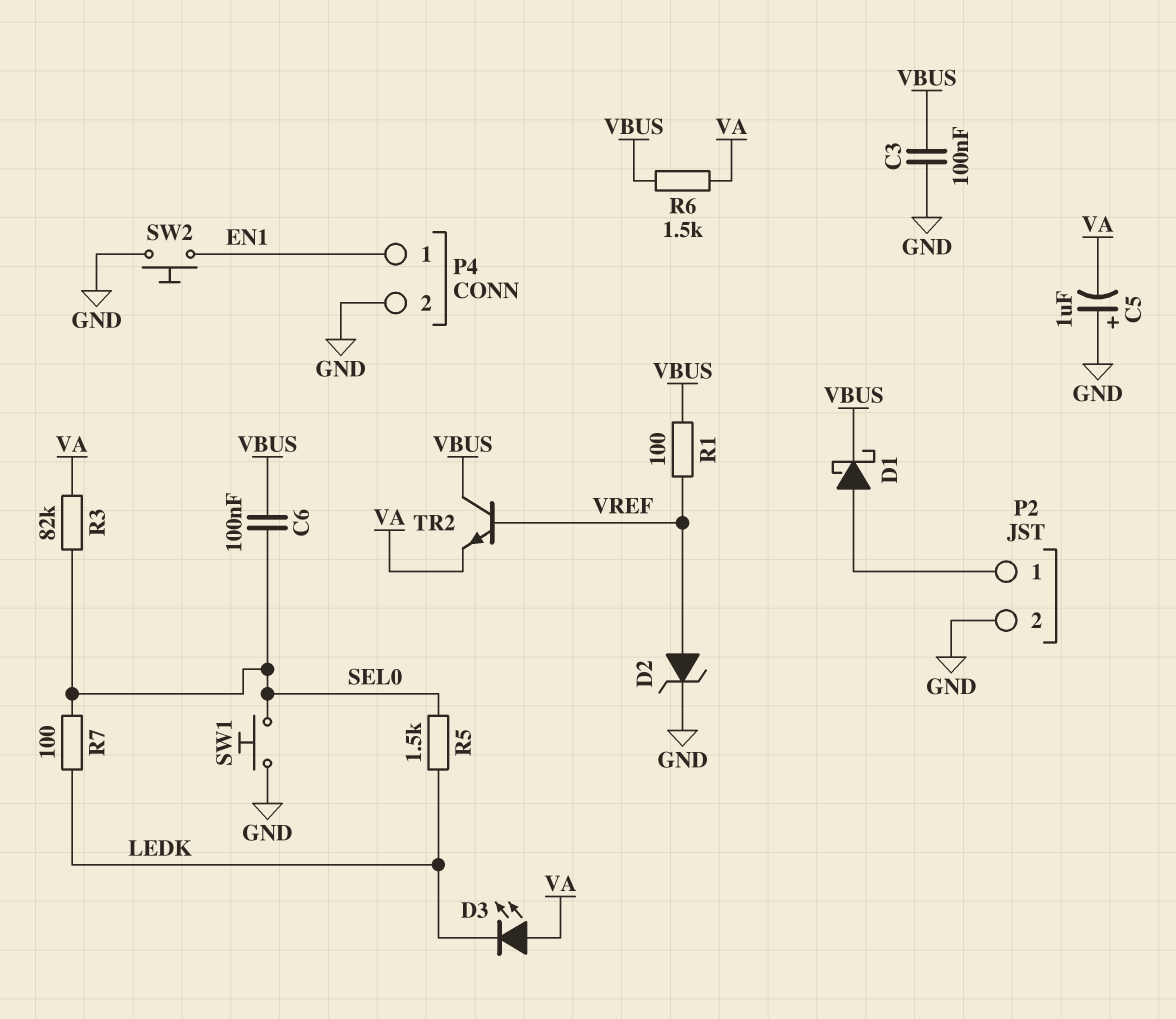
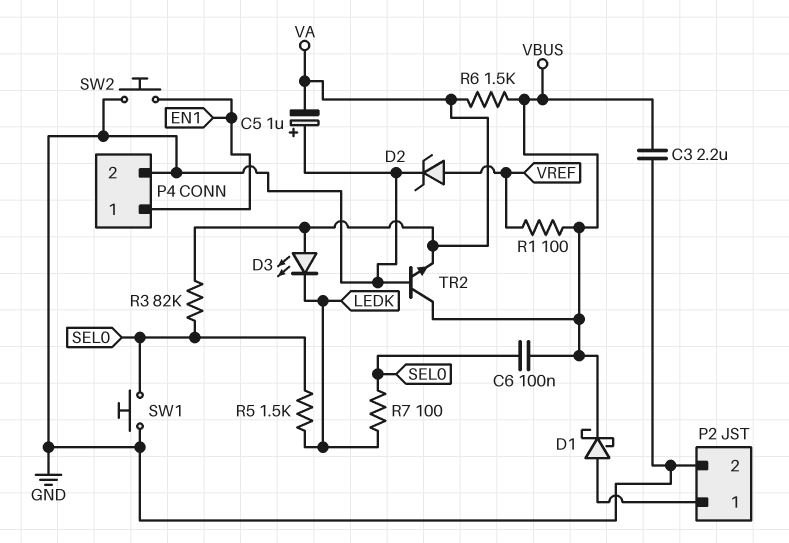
C3: 100nF (GND, VBUS) -> 2.2uF (GND, VBUS)
TR2: NPN (B VREF, C VBUS, E VA) -> NPN (B GND, C VBUS, E VA)

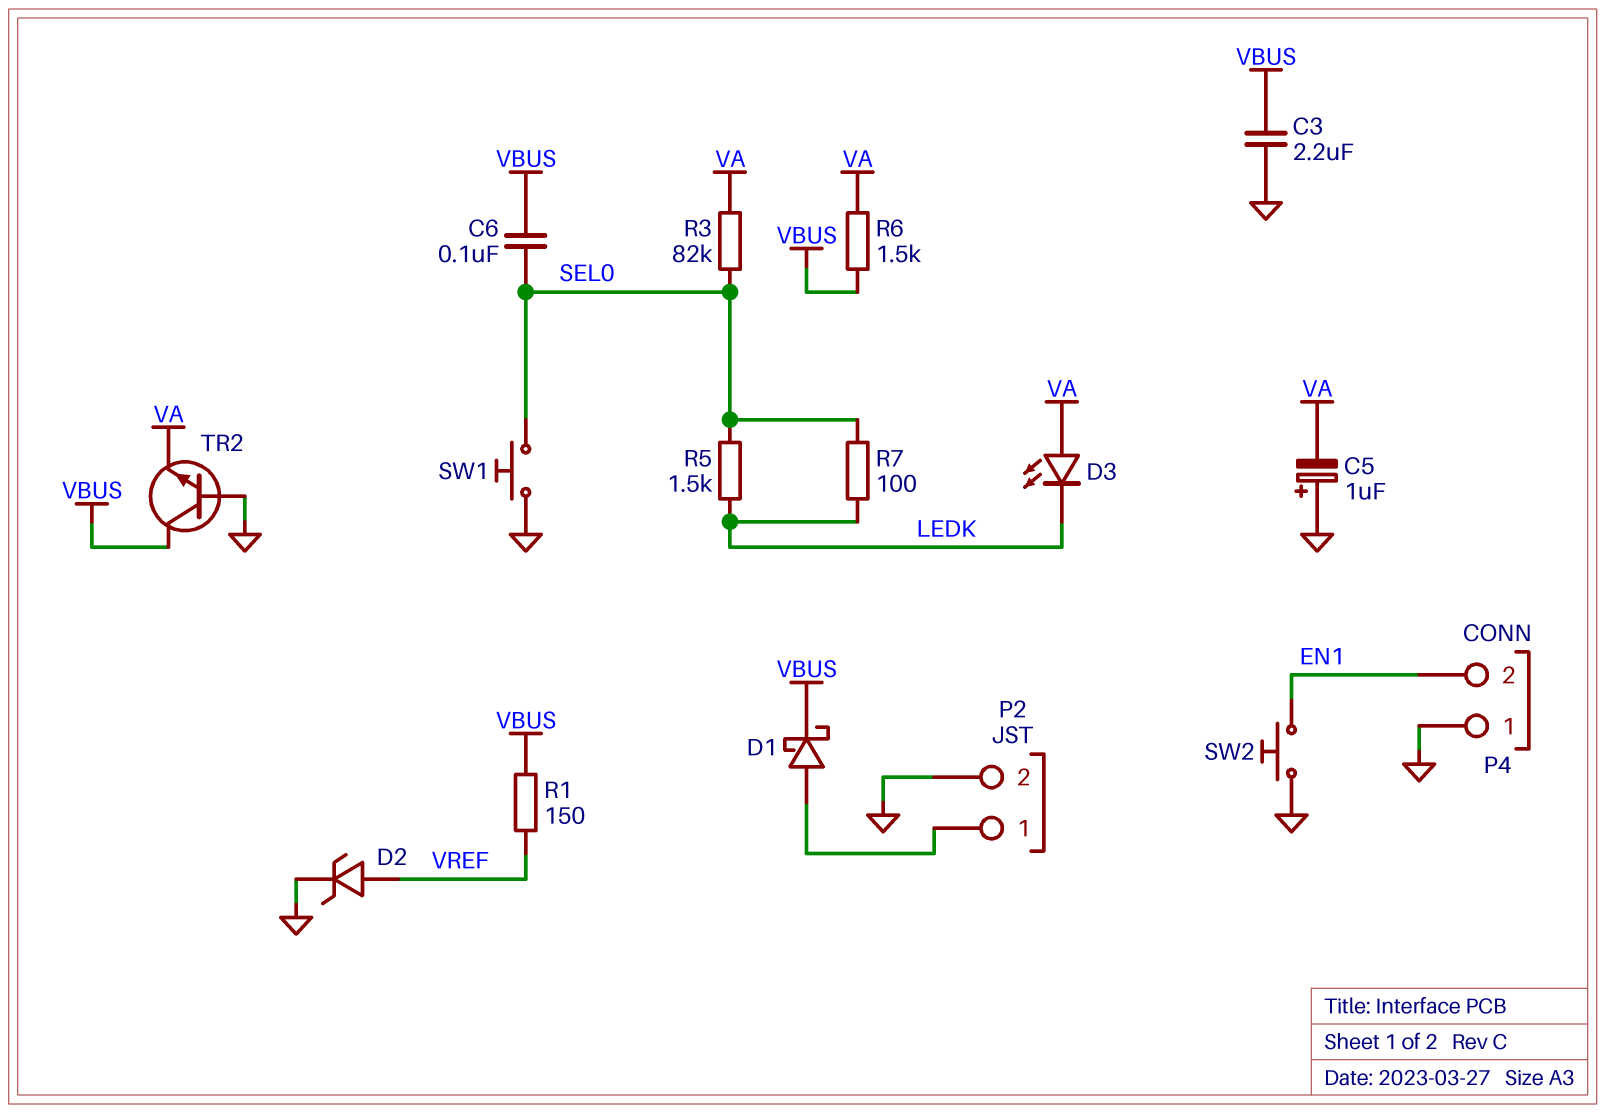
P4 pin 1: EN1 -> GND
P4 pin 2: GND -> EN1
R1: 100 (VBUS, VREF) -> 150 (VBUS, VREF)

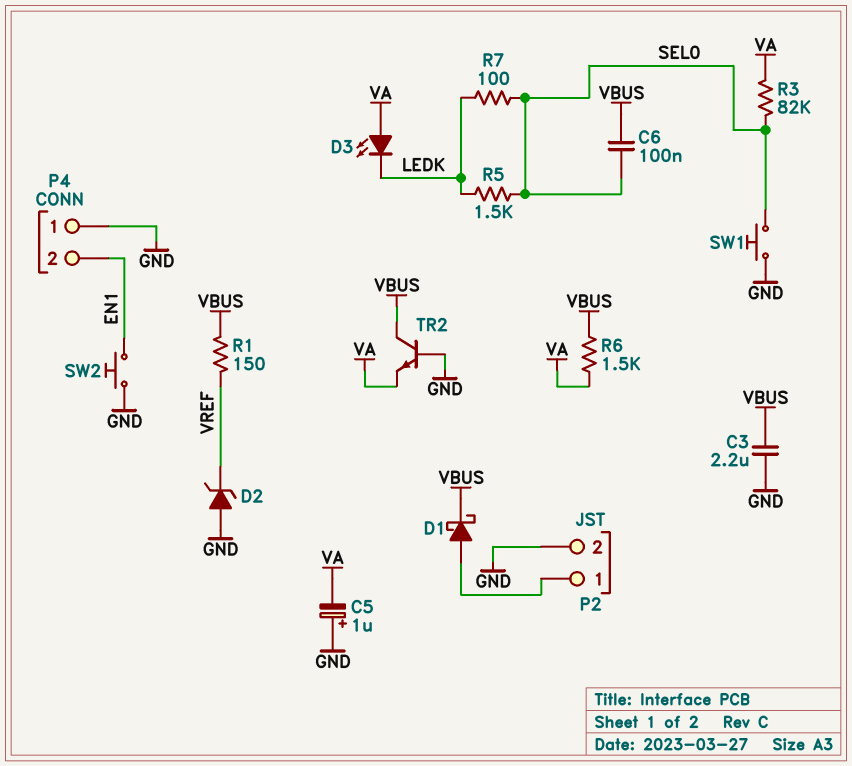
D2: zener (A VREF, K GND) -> zener (A GND, K VREF)

